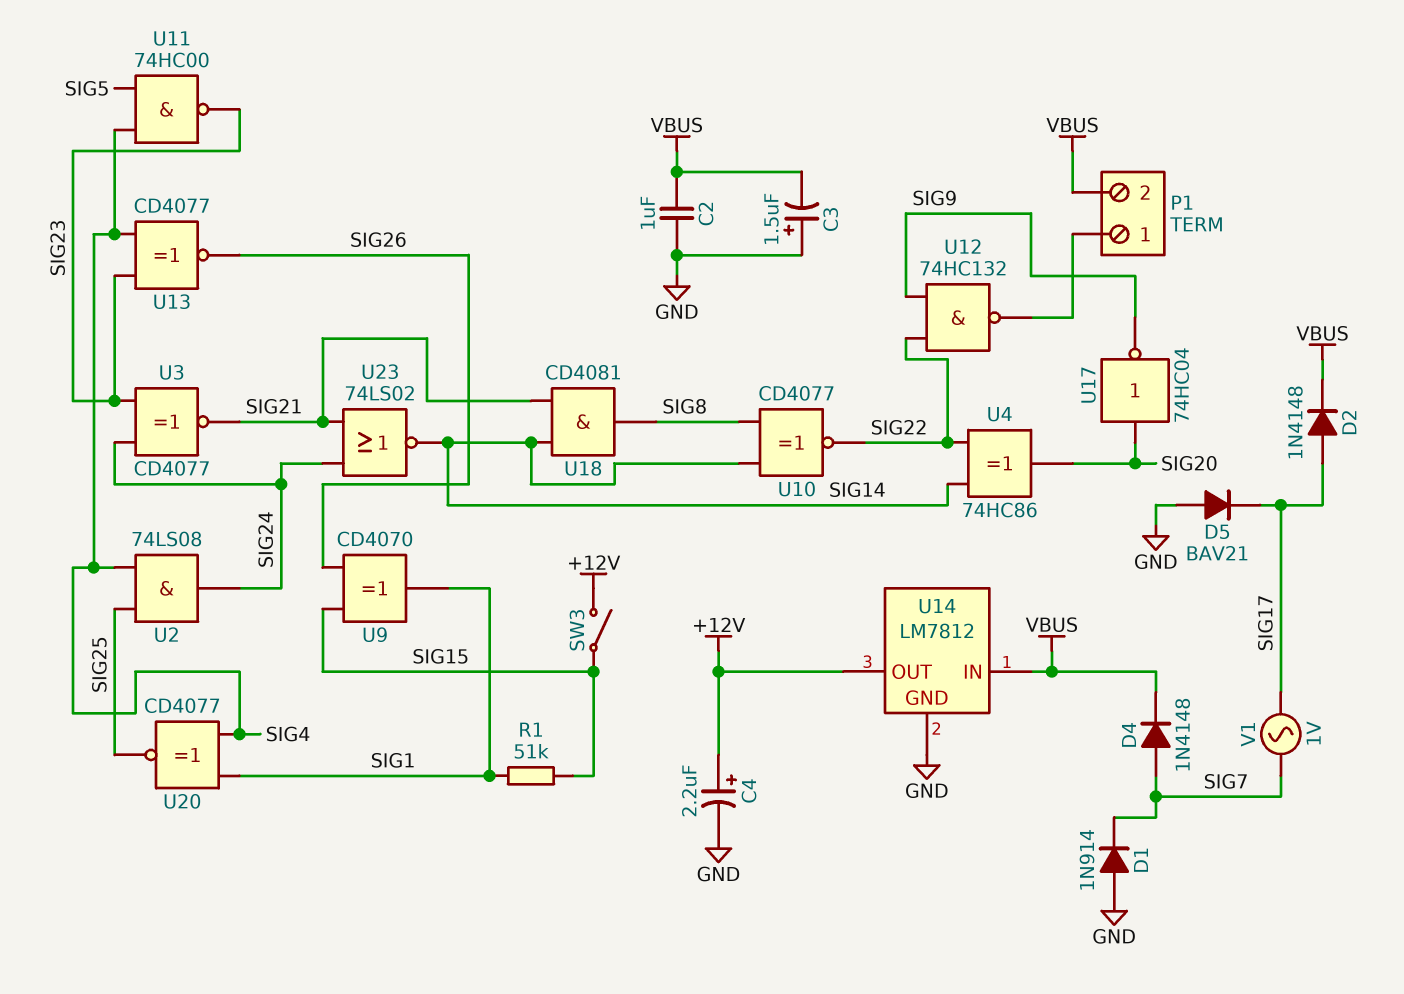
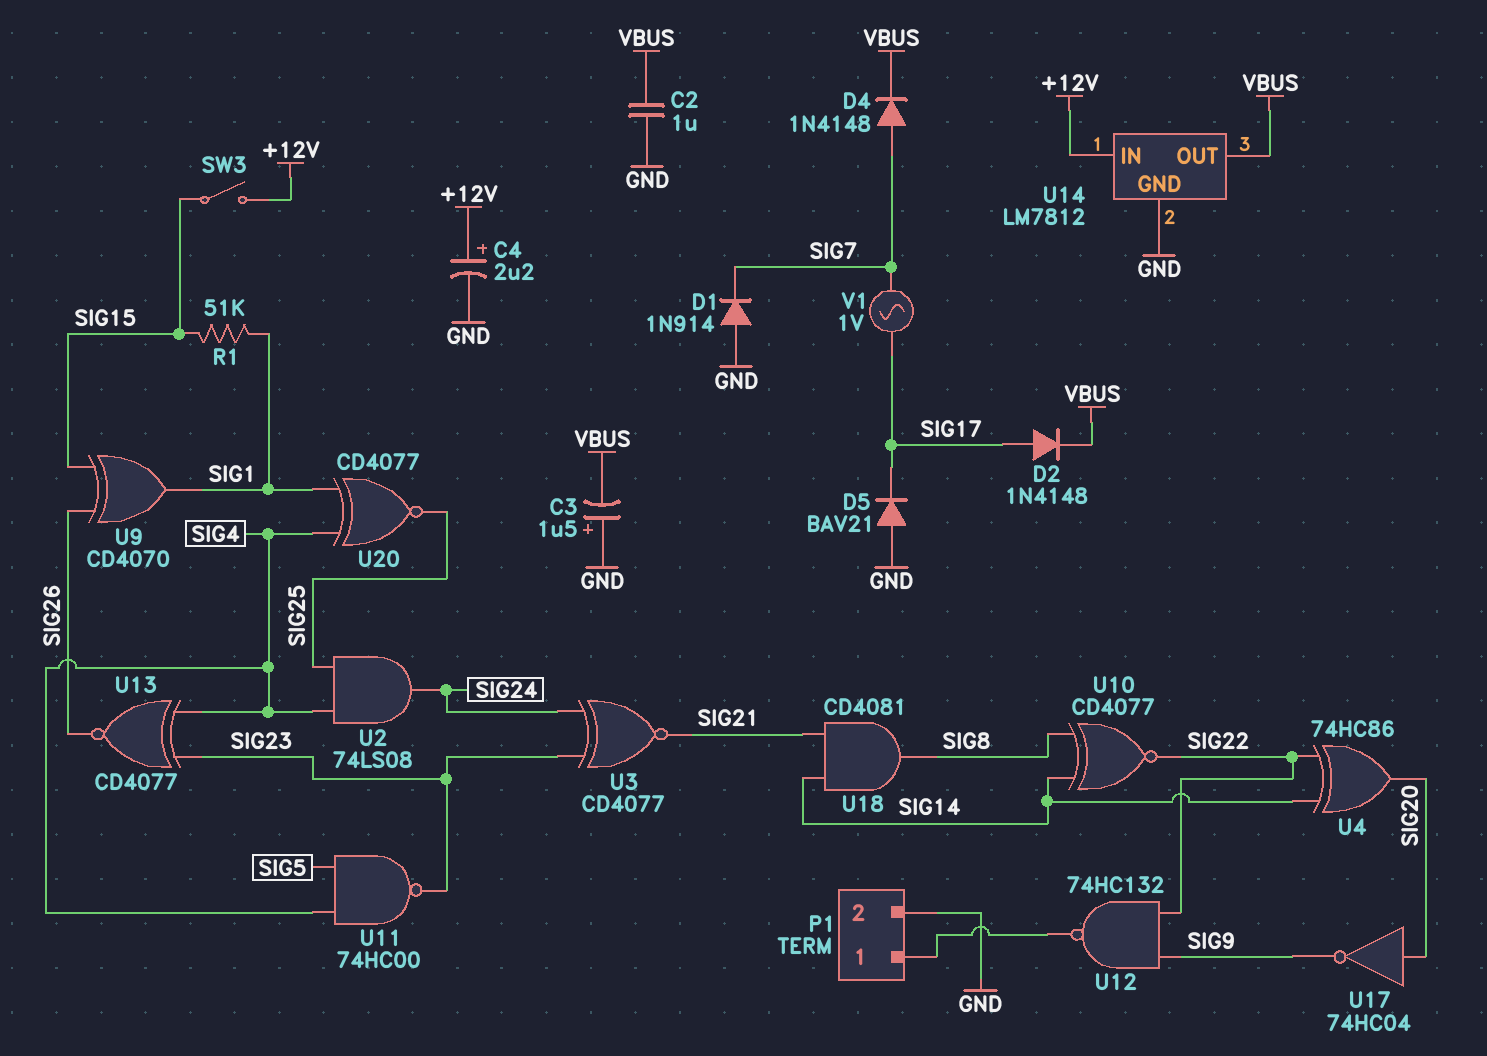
P1 pin 2: VBUS -> GND
U14 pin IN: VBUS -> +12V
U14 pin OUT: +12V -> VBUS
U23: NOR 74LS02 (in SIG21, in SIG24, out SIG14) -> none

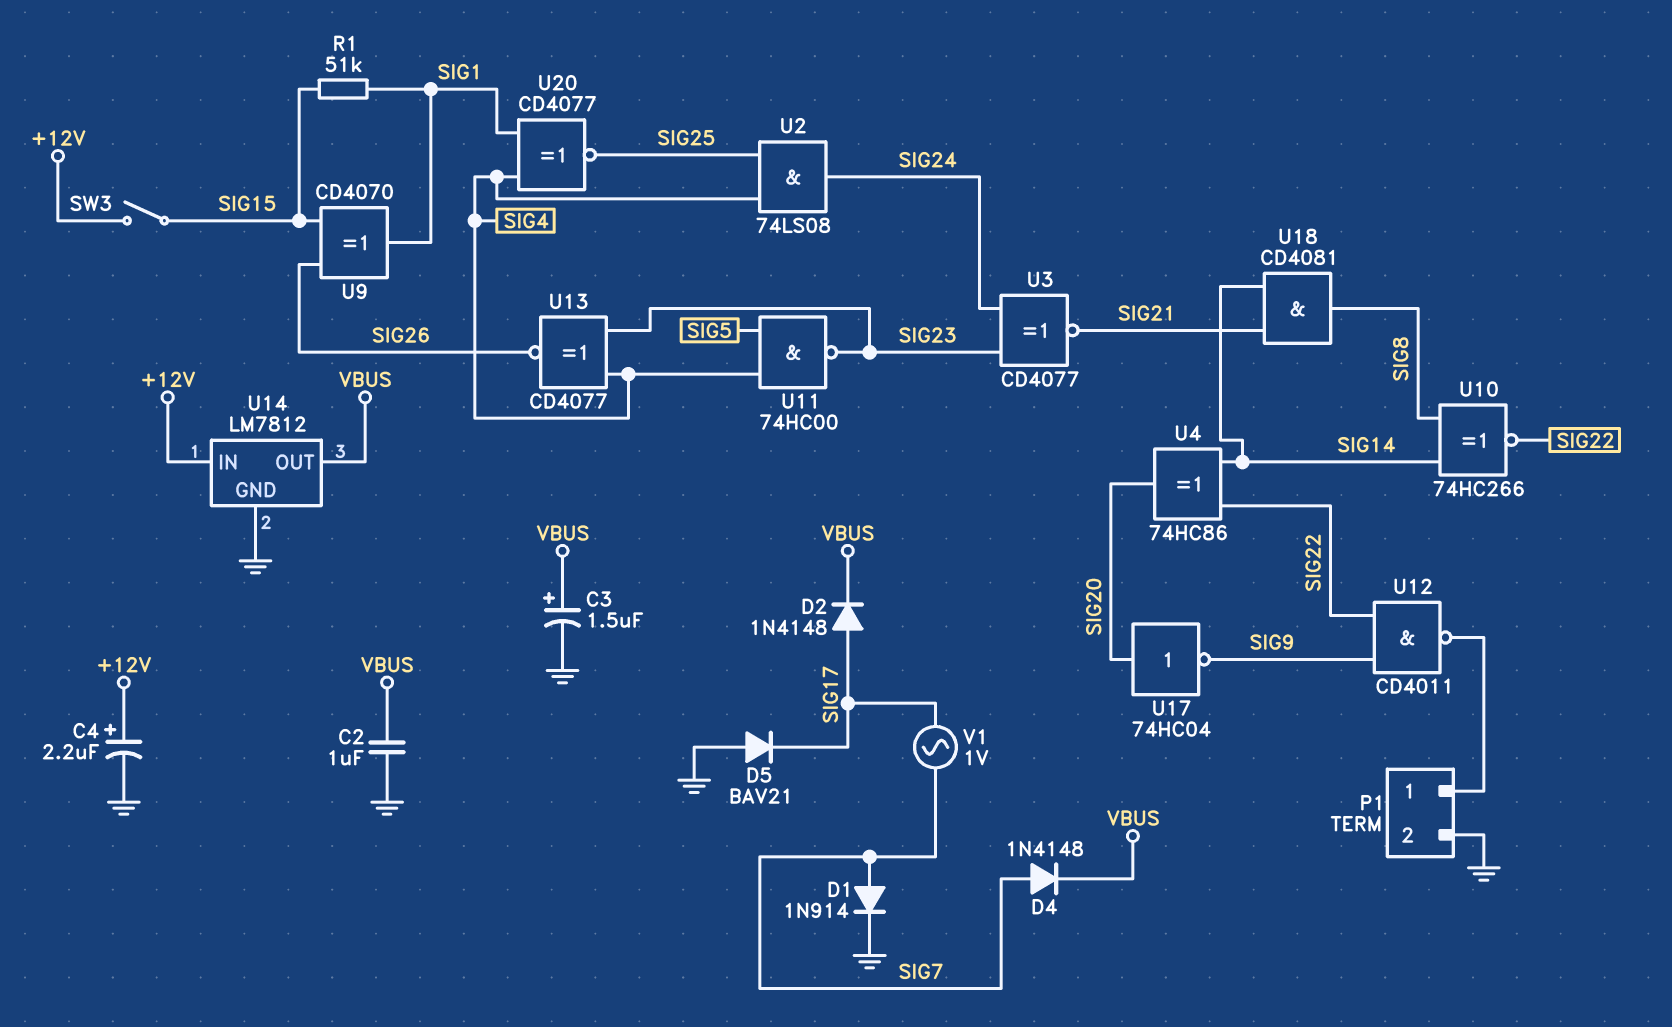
C3: 1.5uF (plus GND, minus VBUS) -> 1.5uF (plus VBUS, minus GND)
D1: diode 1N914 (A GND, K SIG7) -> diode 1N914 (A SIG7, K GND)
U10: XNOR CD4077 (in SIG8, in SIG14, out SIG22) -> XNOR 74HC266 (in SIG8, in SIG14, out SIG22)
U12: NAND 74HC132 (in SIG9, in SIG22, out P1/1) -> NAND CD4011 (in SIG9, in SIG22, out P1/1)

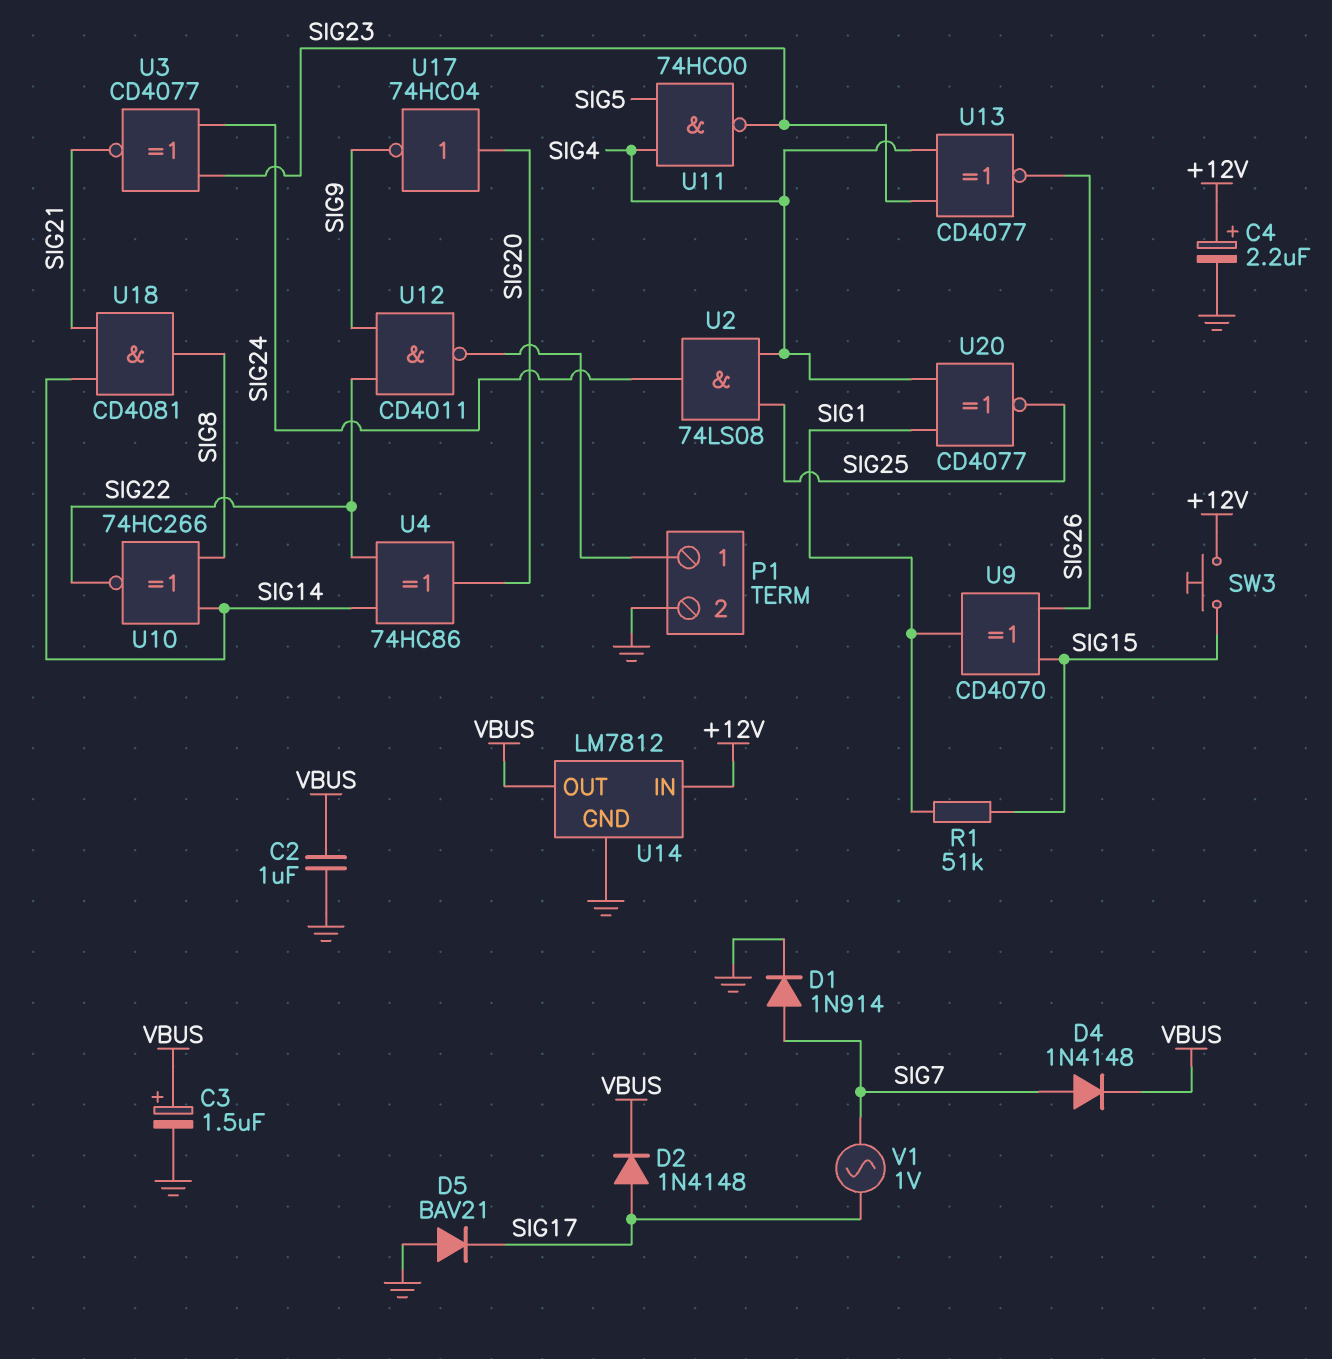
SW3: switch (+12V, SIG15) -> button (+12V, SIG15)

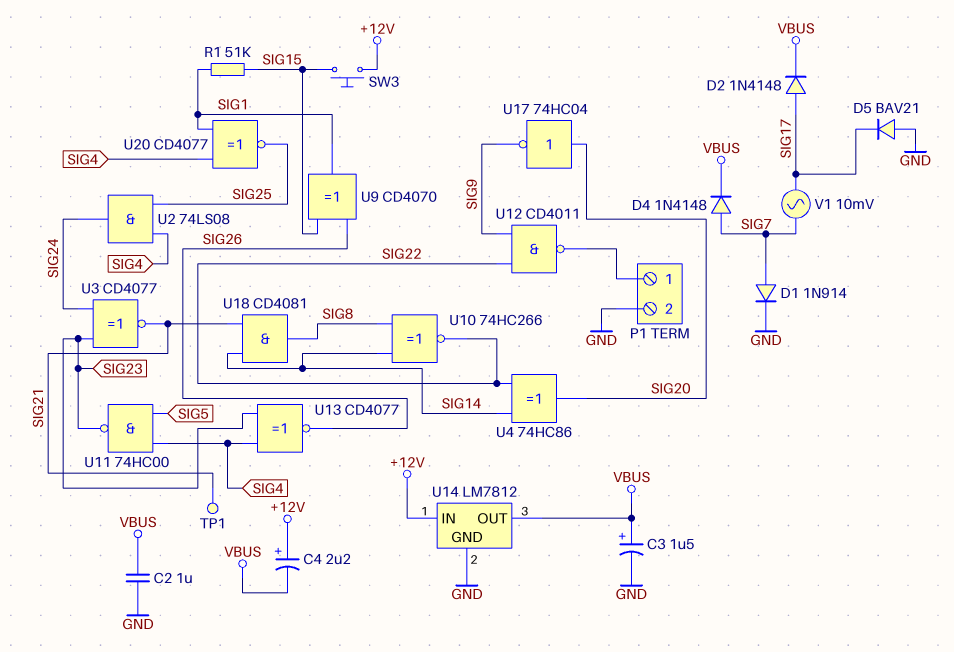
C4: 2.2uF (plus +12V, minus GND) -> 2.2uF (plus +12V, minus VBUS)
TP1: none -> test point (SIG21)
V1: AC 1V (SIG7, SIG17) -> AC 10mV (SIG7, SIG17)

